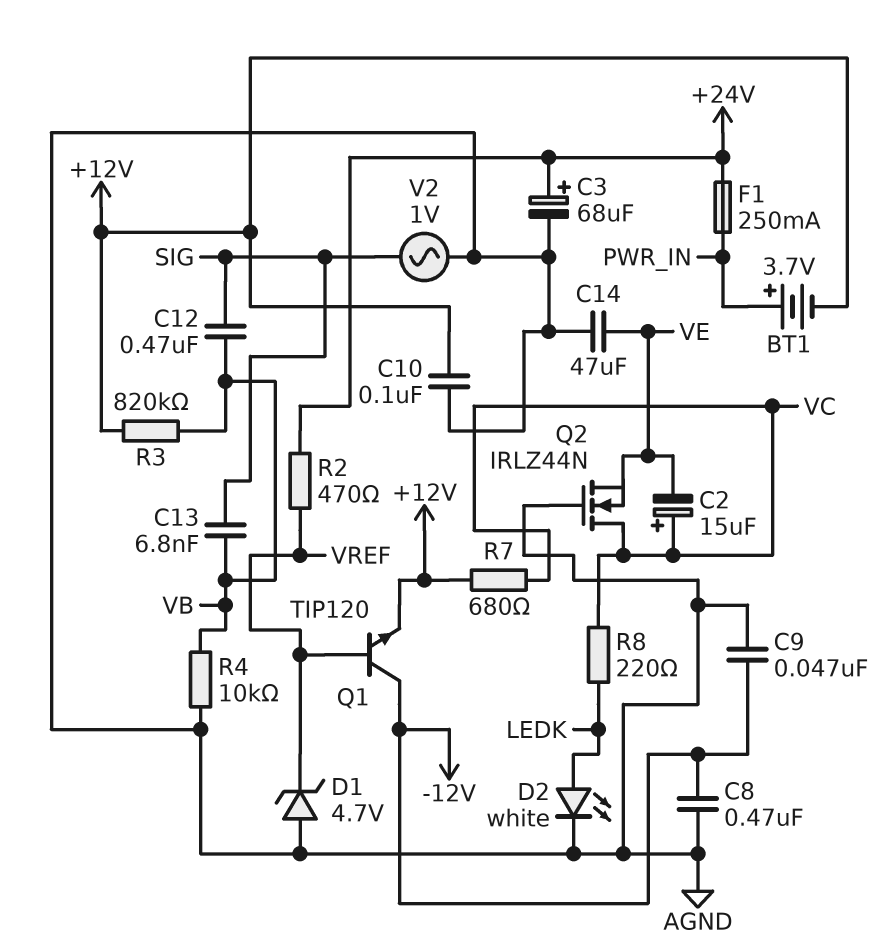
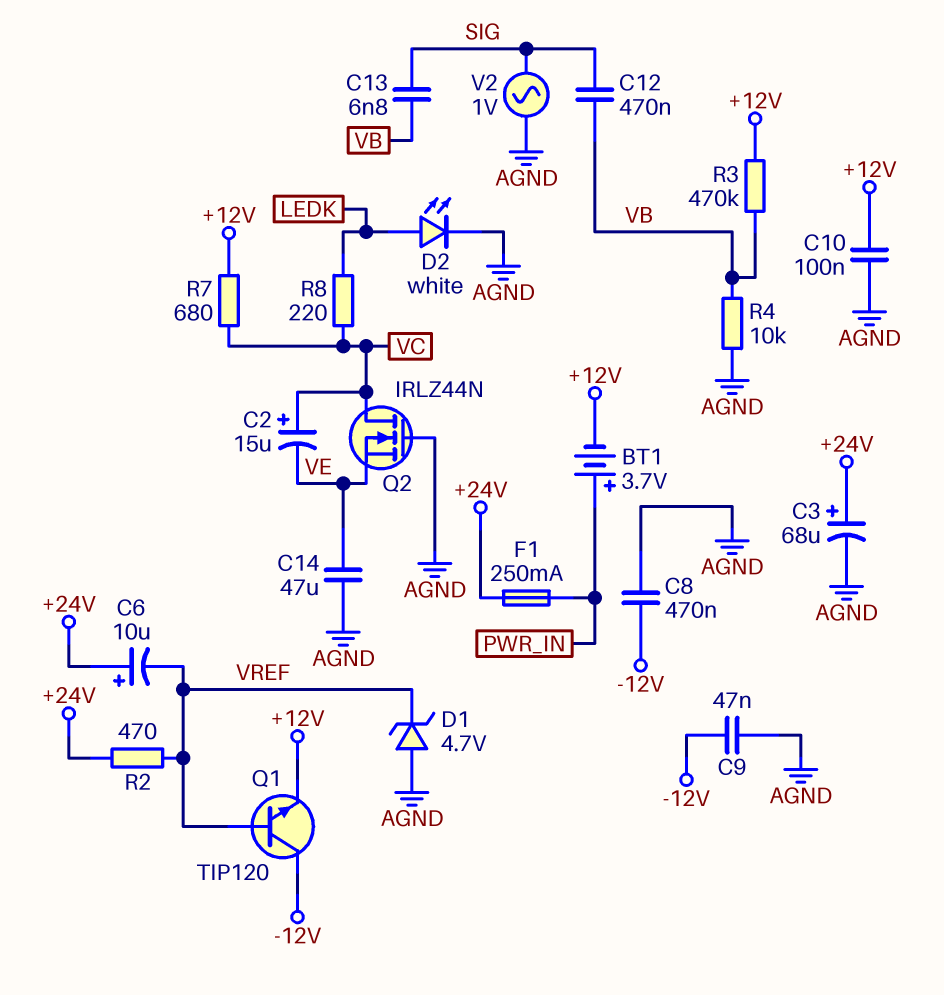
C6: none -> 10uF (plus +24V, minus VREF)
R3: 820k (+12V, VB) -> 470k (+12V, VB)

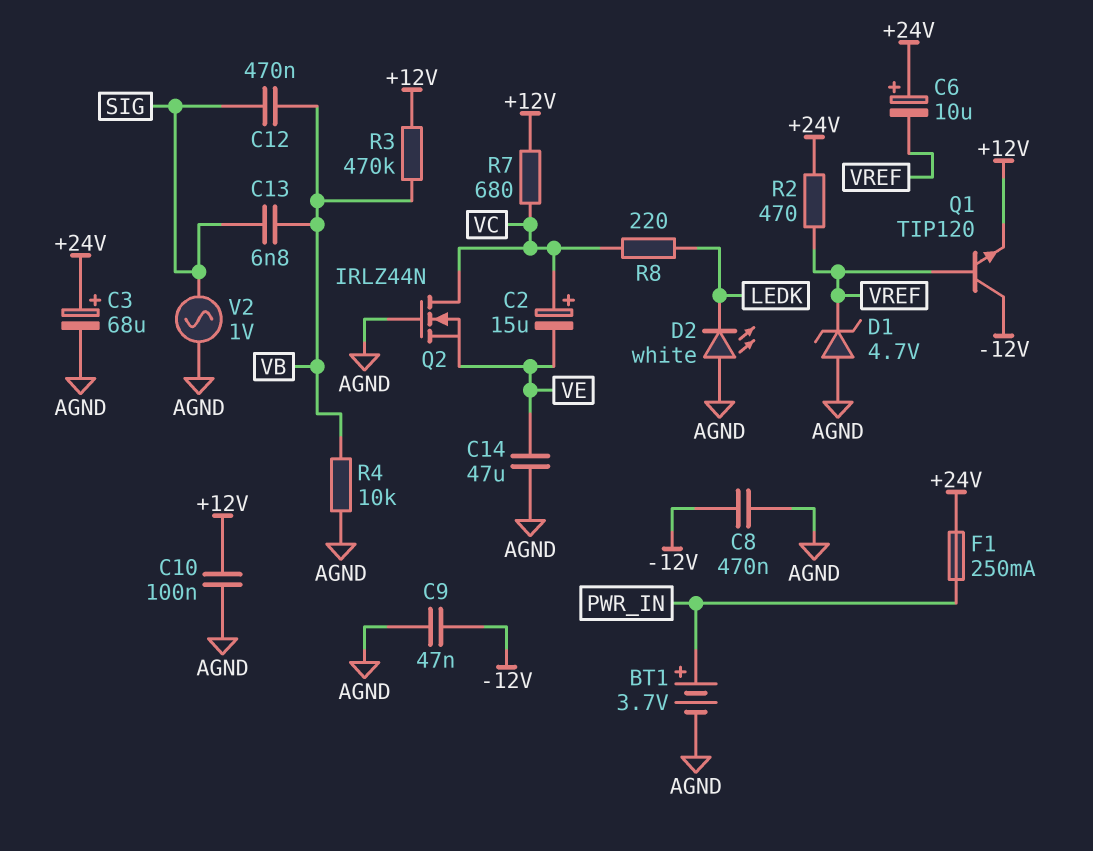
BT1: 3.7V (plus PWR_IN, minus +12V) -> 3.7V (plus PWR_IN, minus AGND)
D2: LED white (A LEDK, K AGND) -> LED white (A AGND, K LEDK)

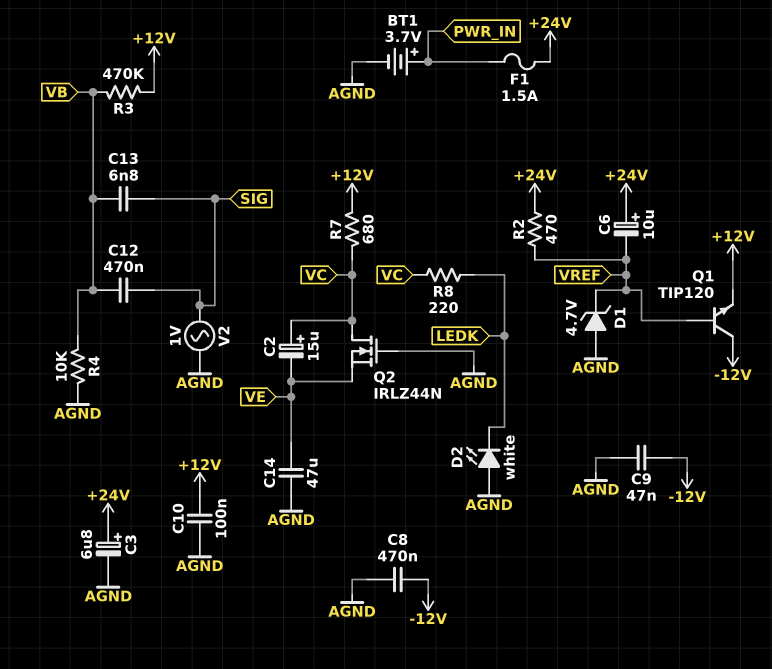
C3: 68uF (plus +24V, minus AGND) -> 6.8uF (plus +24V, minus AGND)
F1: 250mA (+24V, PWR_IN) -> 1.5A (+24V, PWR_IN)

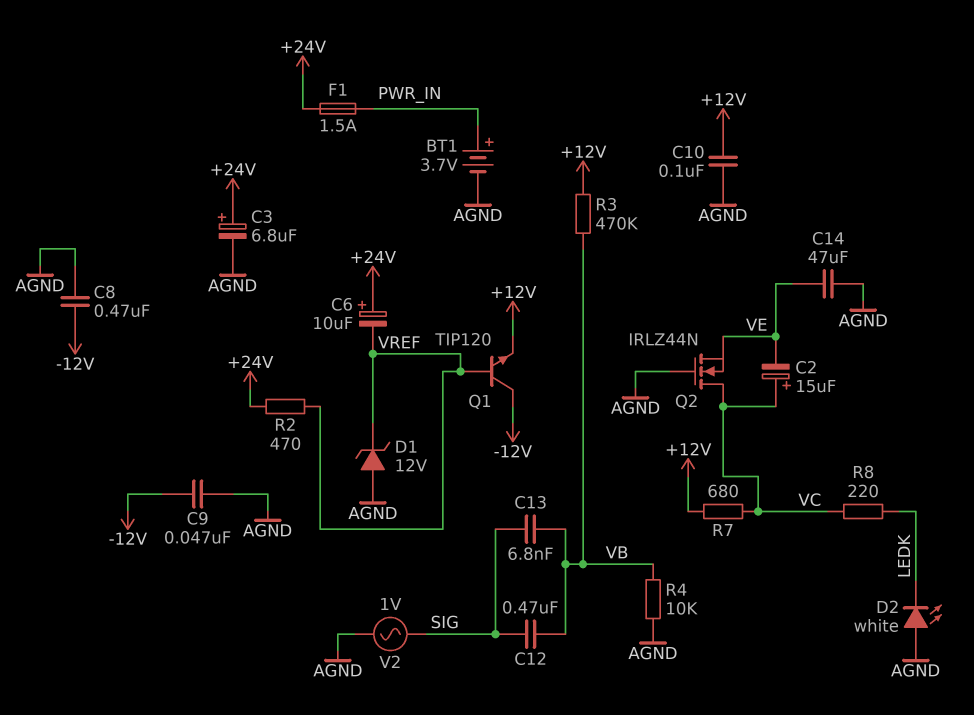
D1: zener 4.7V (A AGND, K VREF) -> zener 12V (A AGND, K VREF)

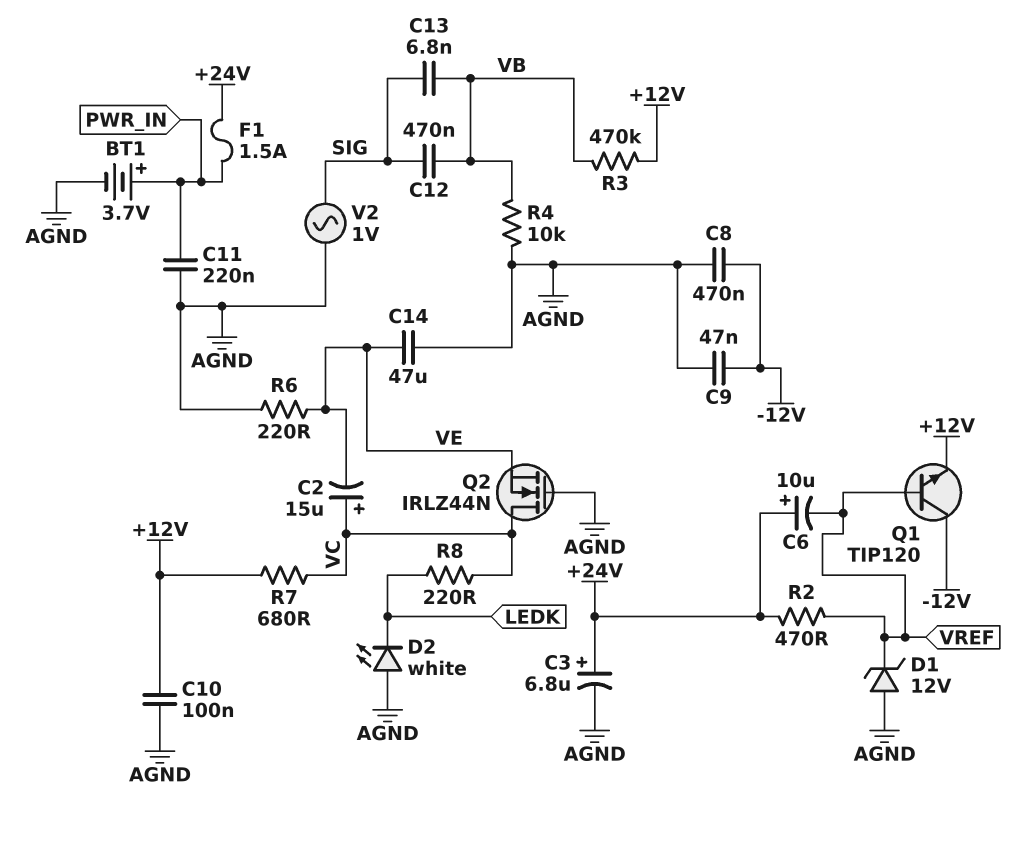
C11: none -> 220nF (AGND, PWR_IN)
R6: none -> 220 (AGND, VE)

